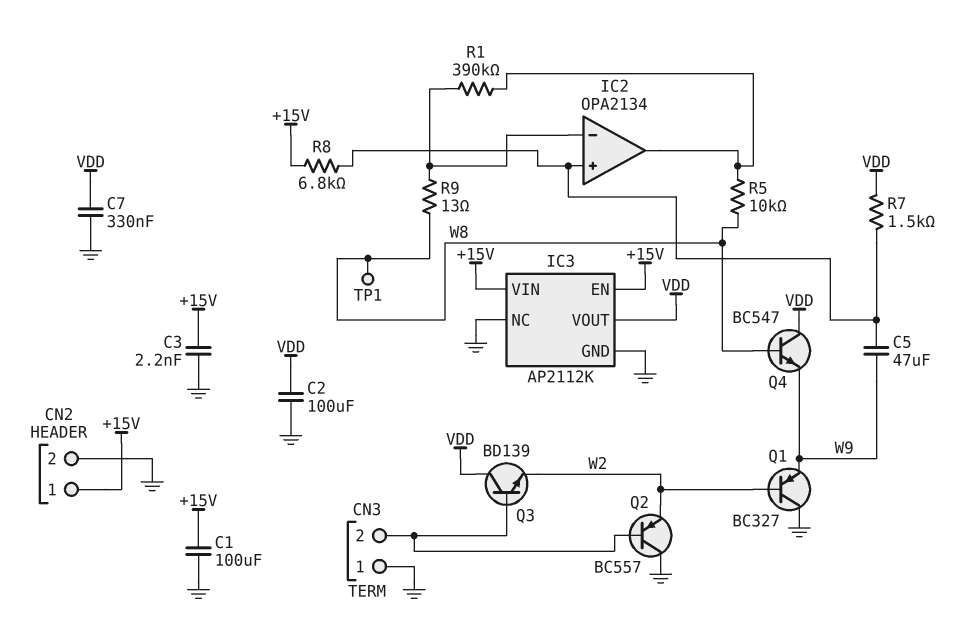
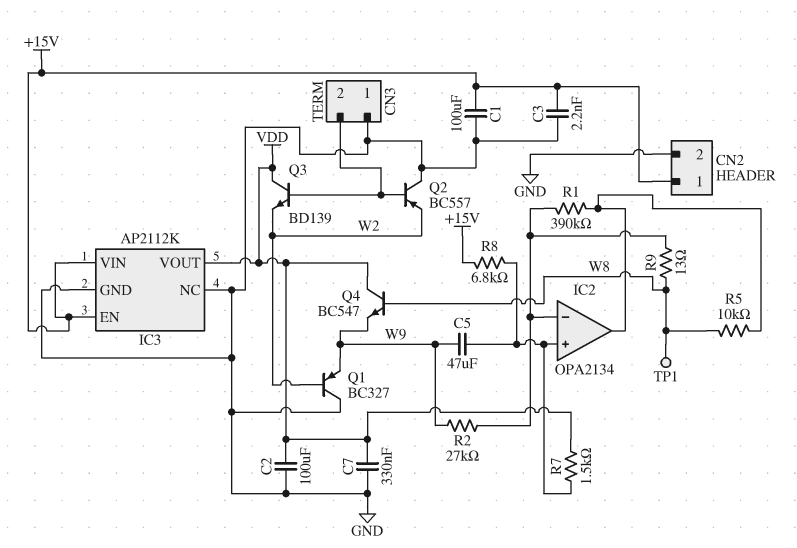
R2: none -> 27k (IC2/in-, W9)

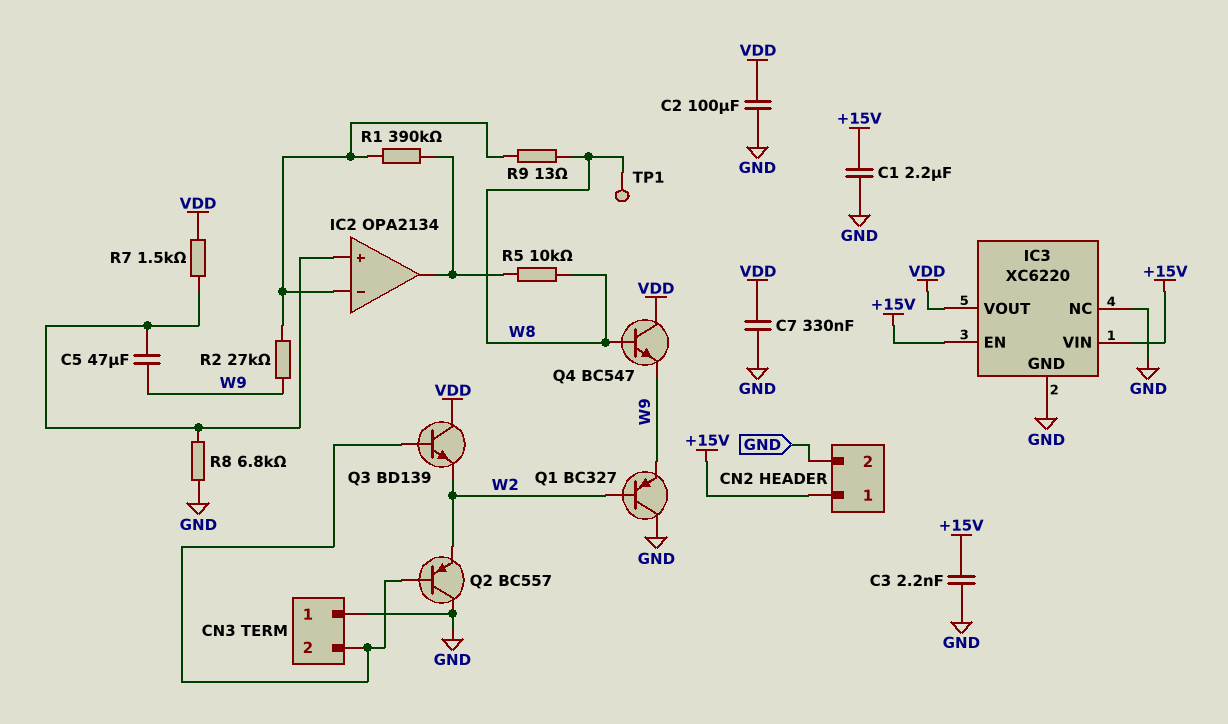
C1: 100uF (+15V, GND) -> 2.2uF (+15V, GND)
IC3: AP2112K -> XC6220
R8: 6.8k (+15V, IC2/in+) -> 6.8k (GND, IC2/in+)

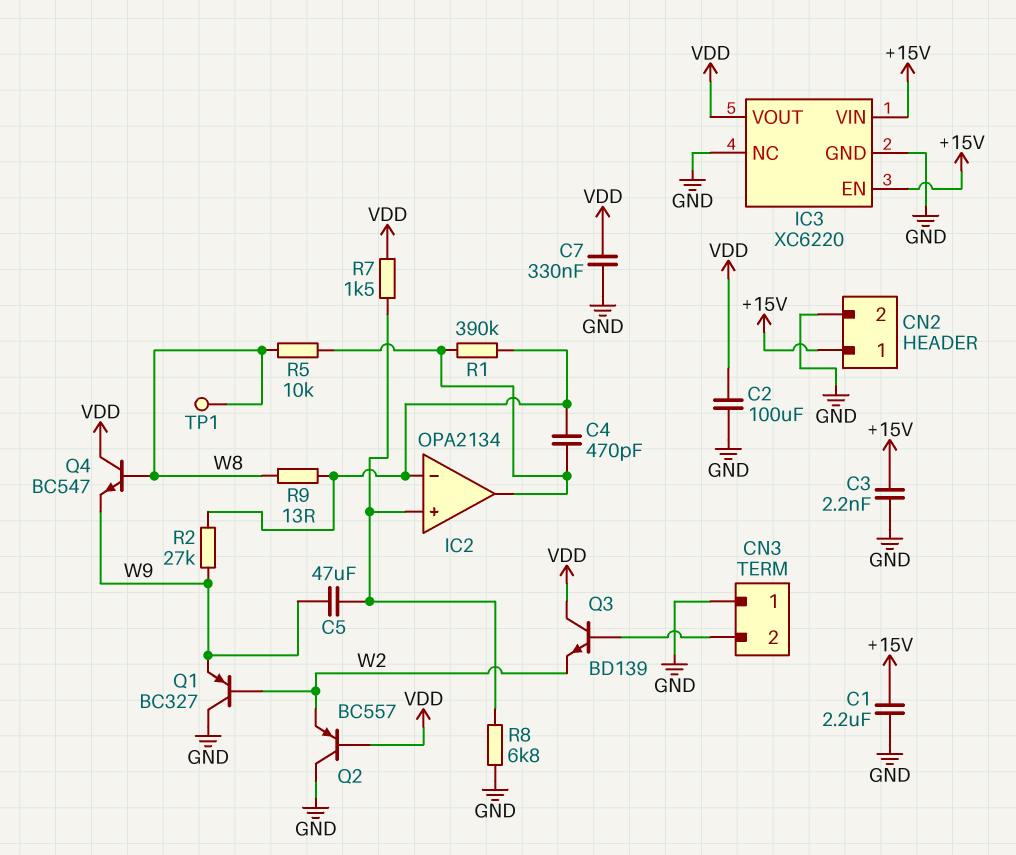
C4: none -> 470pF (IC2/in-, IC2/out)
Q2: PNP BC557 (B CN3/2, C GND, E W2) -> PNP BC557 (B VDD, C GND, E W2)

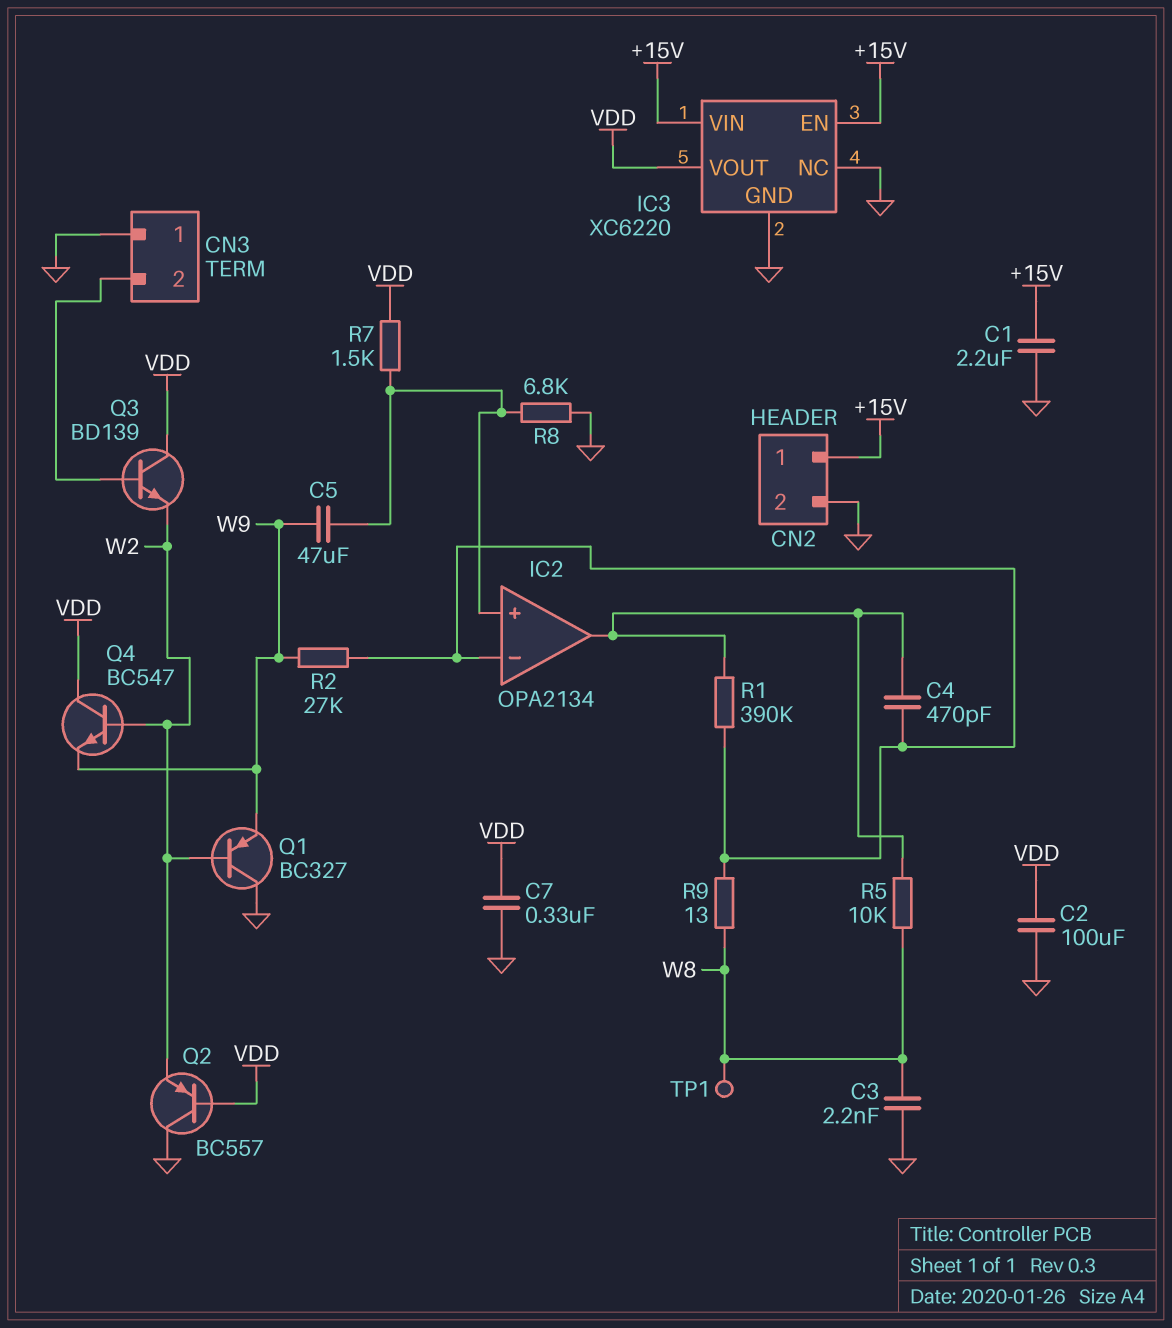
C3: 2.2nF (+15V, GND) -> 2.2nF (GND, W8)
Q4: NPN BC547 (B W8, C VDD, E W9) -> NPN BC547 (B W2, C VDD, E W9)

